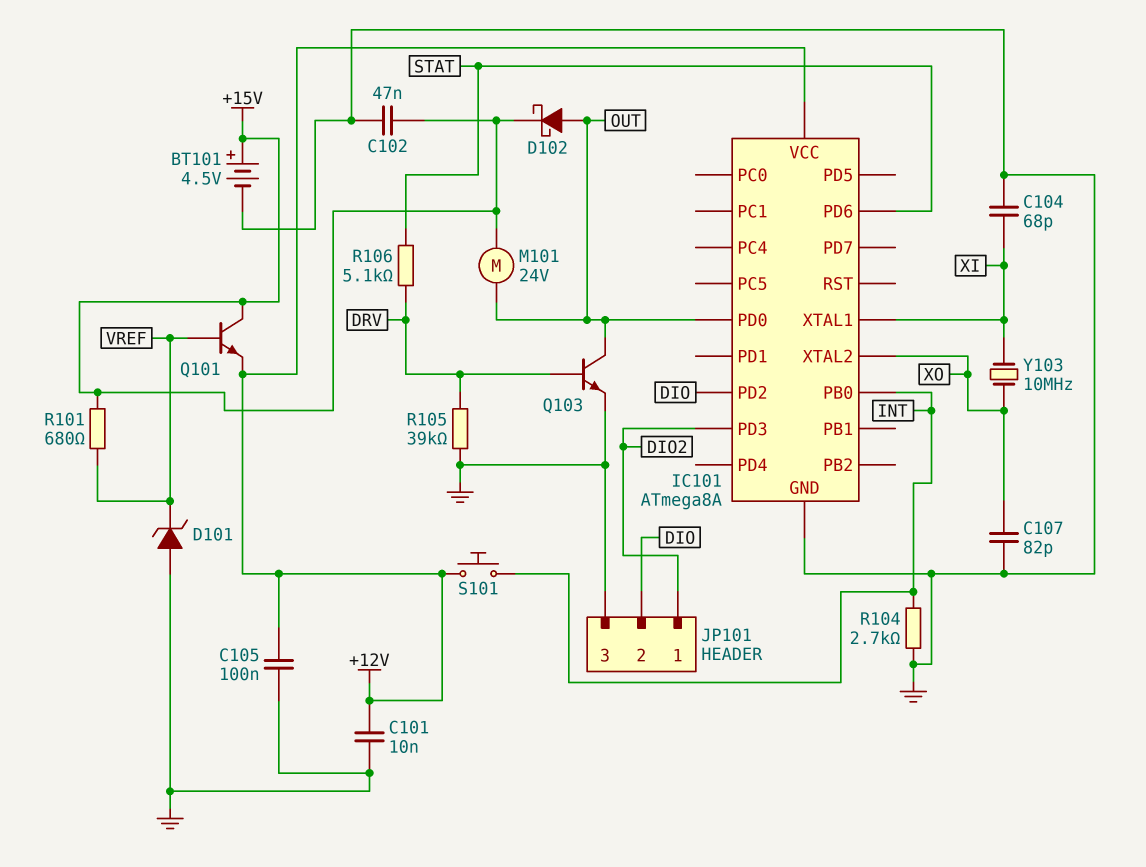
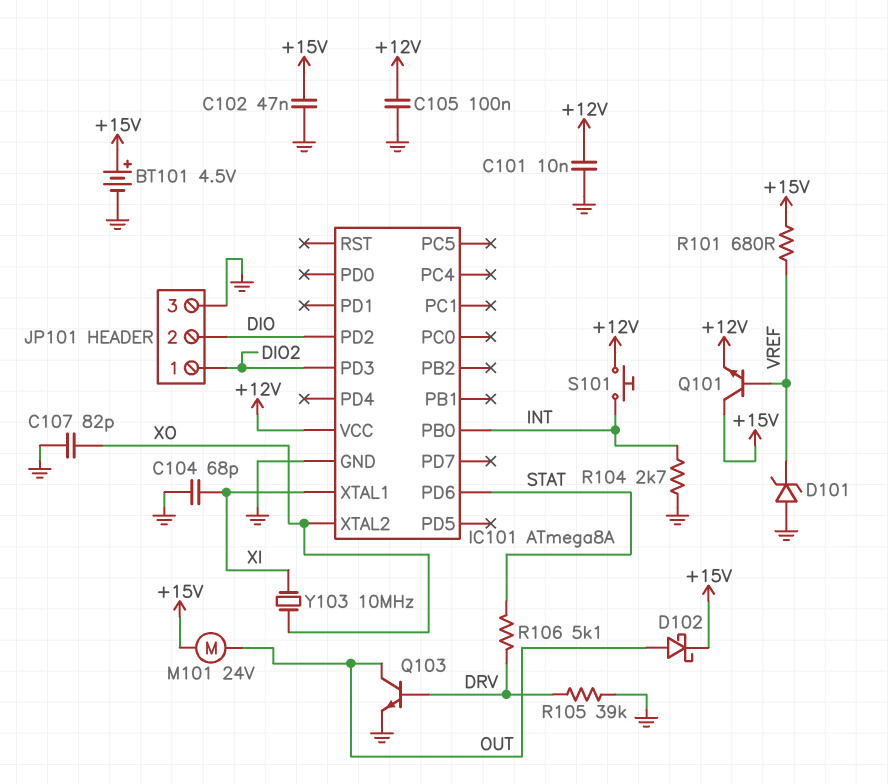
IC101 pin PD0: OUT -> none

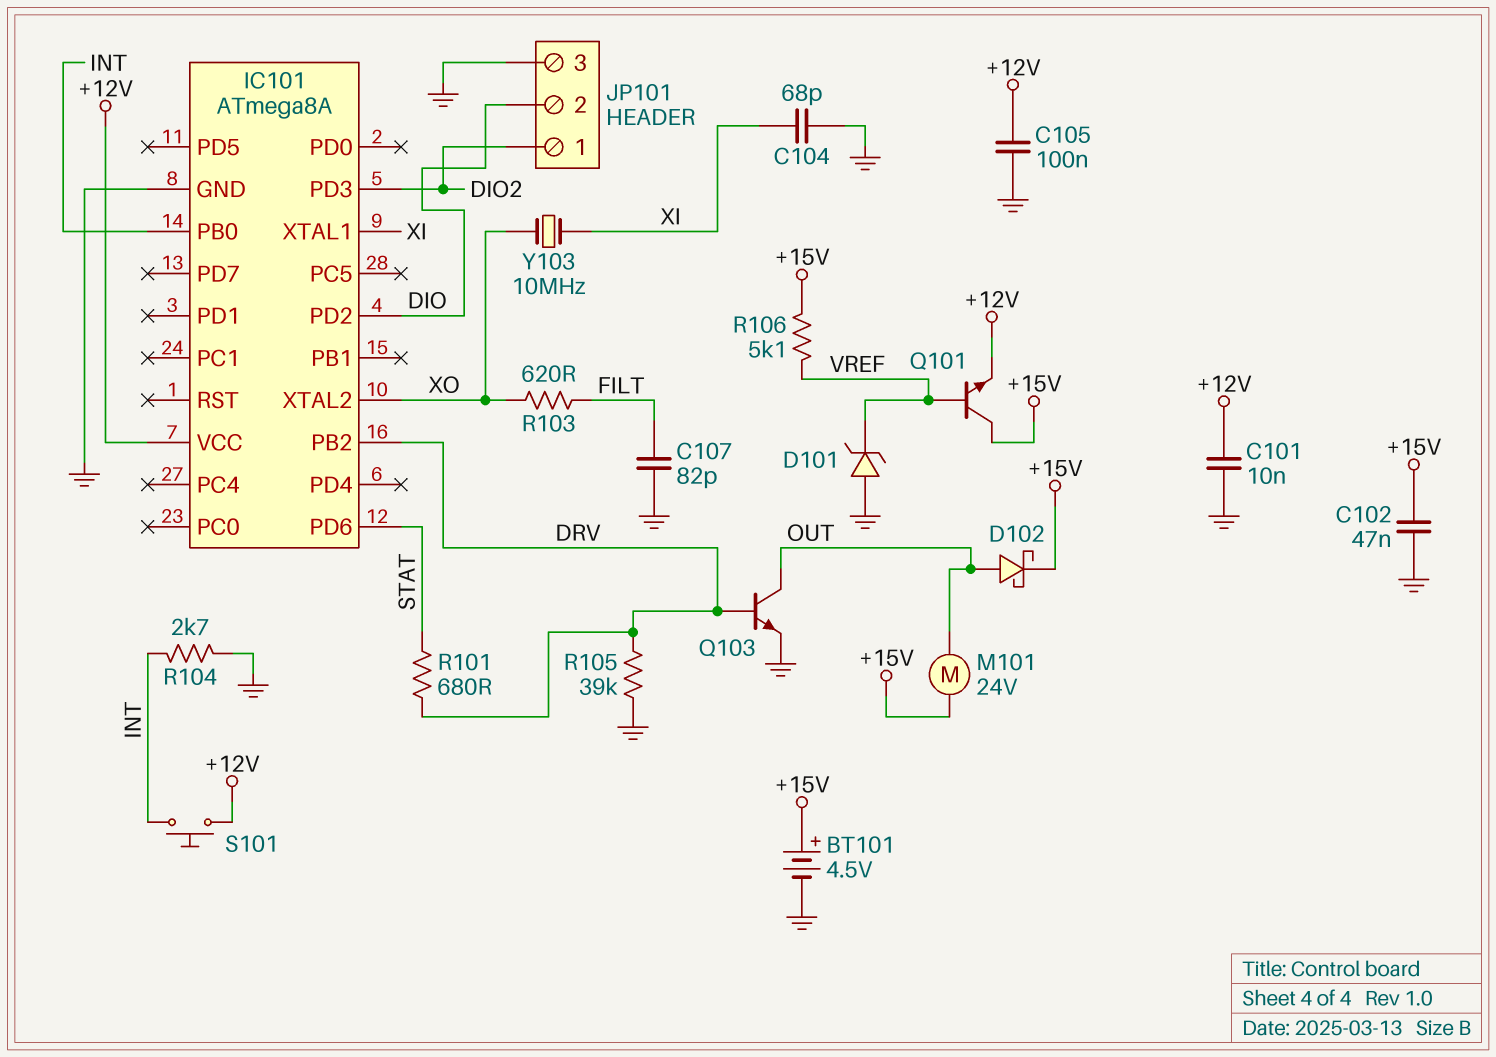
C107: 82pF (GND, XO) -> 82pF (FILT, GND)
IC101 pin PB2: none -> DRV
R101: 680 (+15V, VREF) -> 680 (DRV, STAT)
R103: none -> 620 (FILT, XO)
R106: 5.1k (DRV, STAT) -> 5.1k (+15V, VREF)

